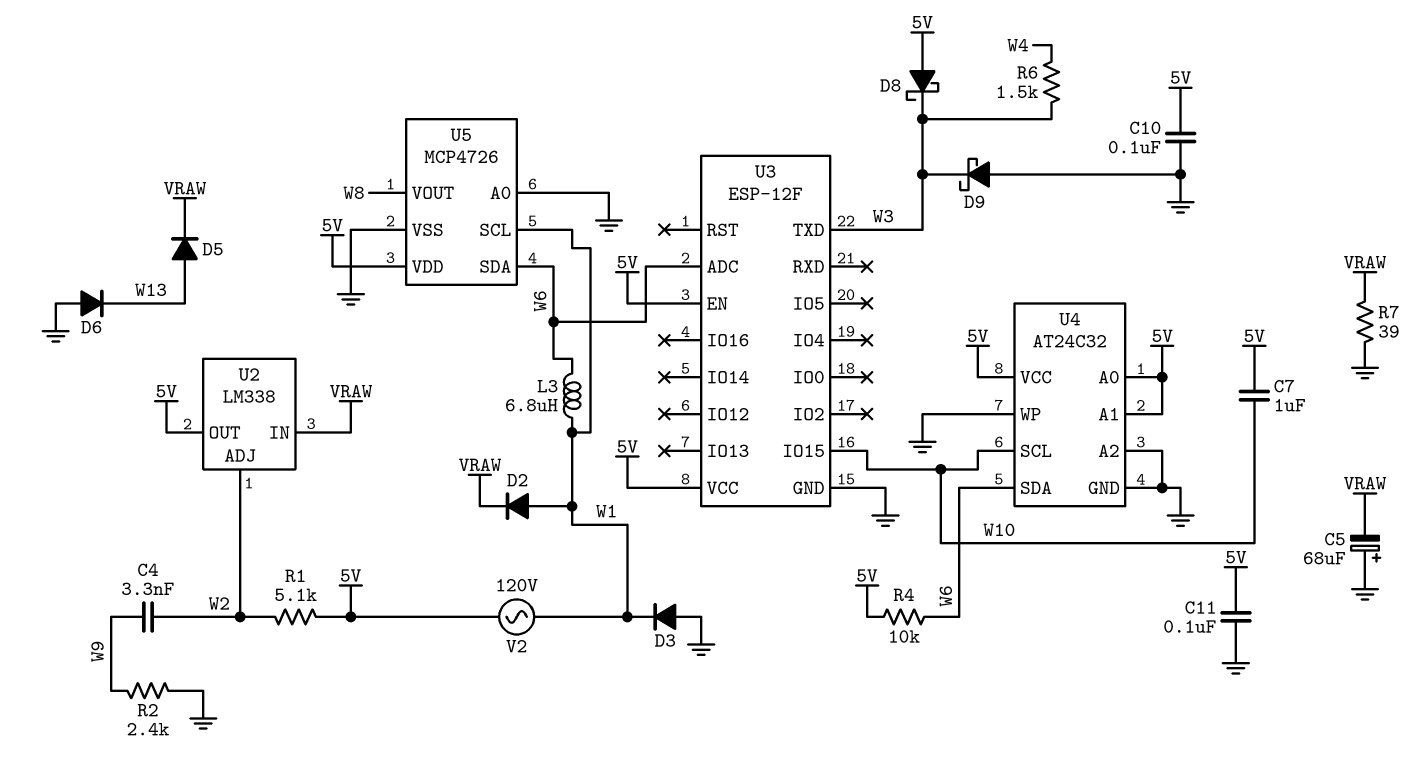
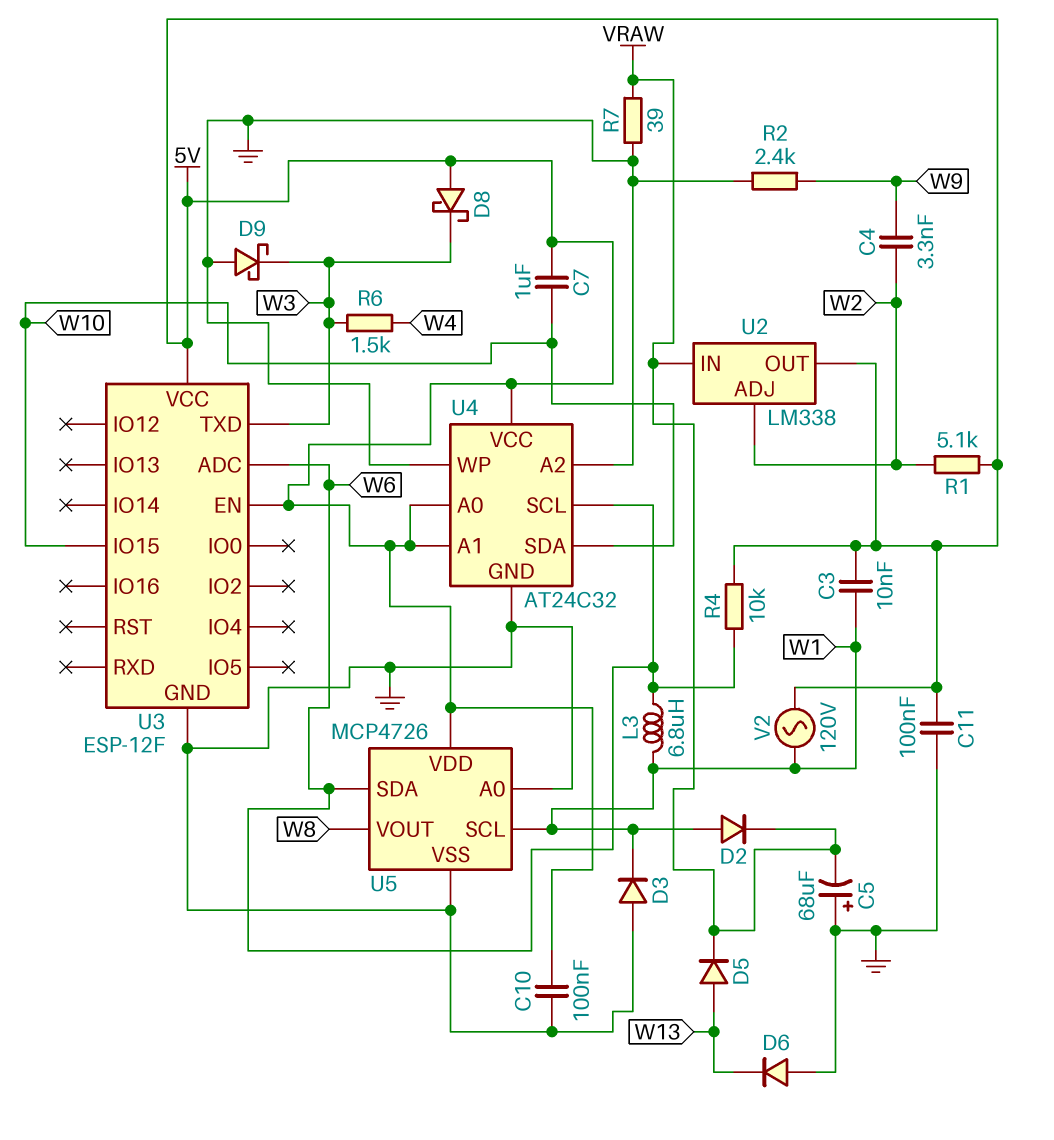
C3: none -> 10nF (5V, W1)
U4 pin SCL: W10 -> W6
U4 pin SDA: W6 -> W10

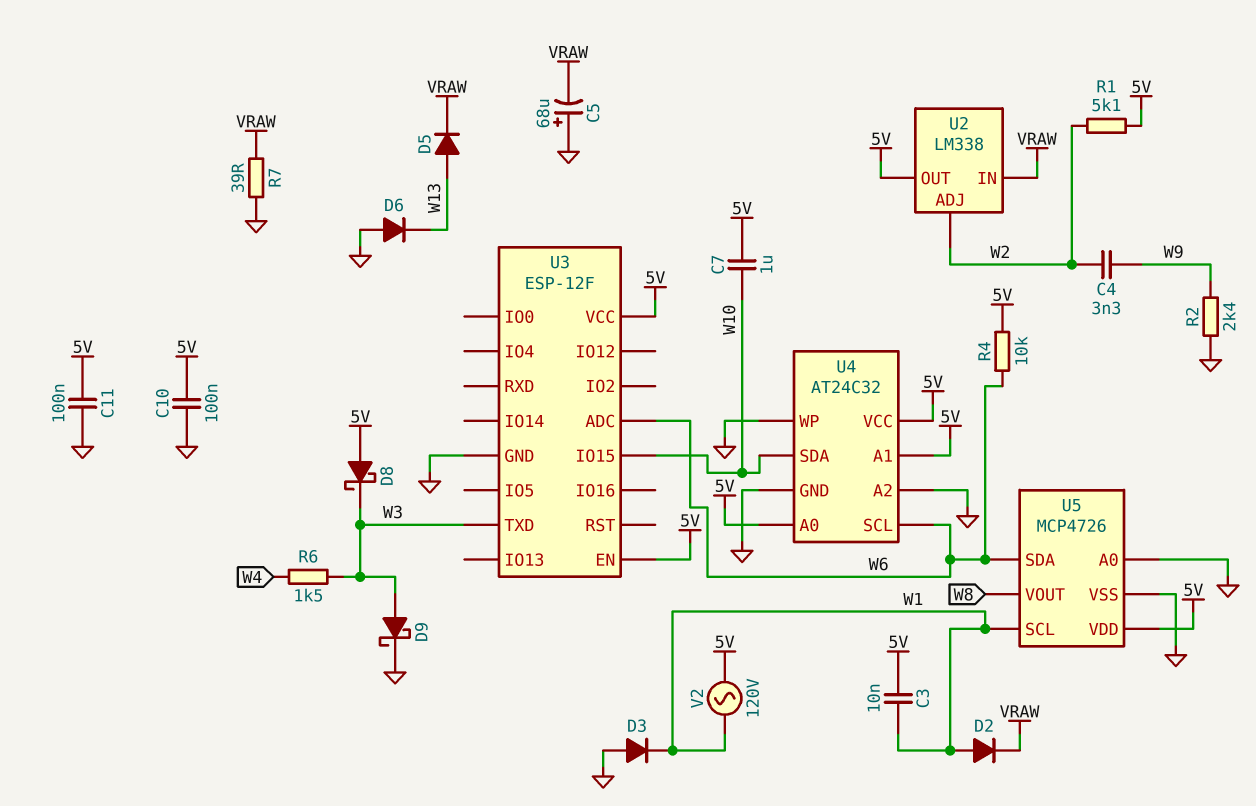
D9: schottky (A GND, K W3) -> schottky (A W3, K GND)
L3: 6.8uH (W1, W6) -> none

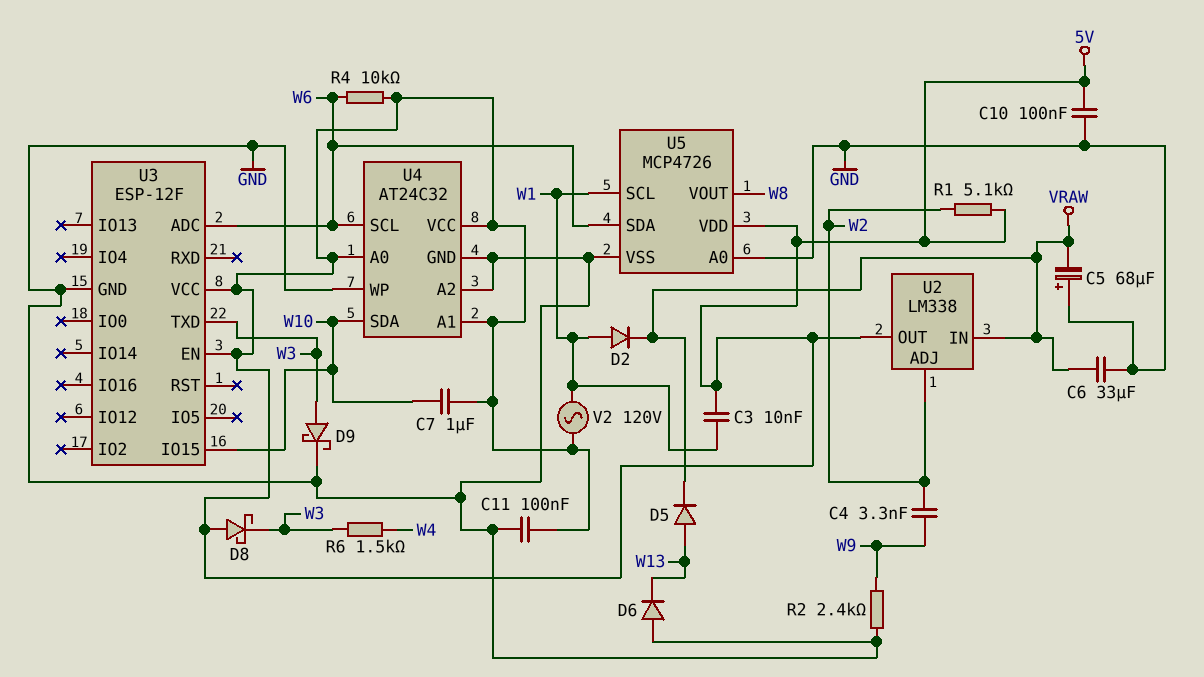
C6: none -> 33uF (GND, VRAW)
D3: diode (A GND, K W1) -> none
R7: 39 (GND, VRAW) -> none

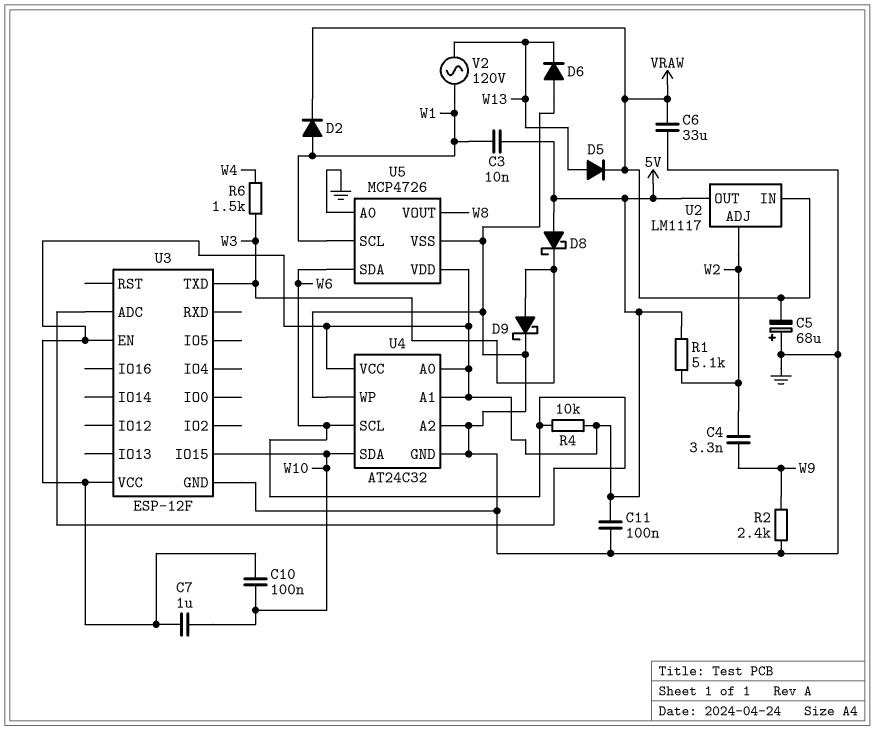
C10: 100nF (5V, GND) -> 100nF (5V, W10)
U2: LM338 -> LM1117
V2: AC 120V (5V, W1) -> AC 120V (W1, W13)

